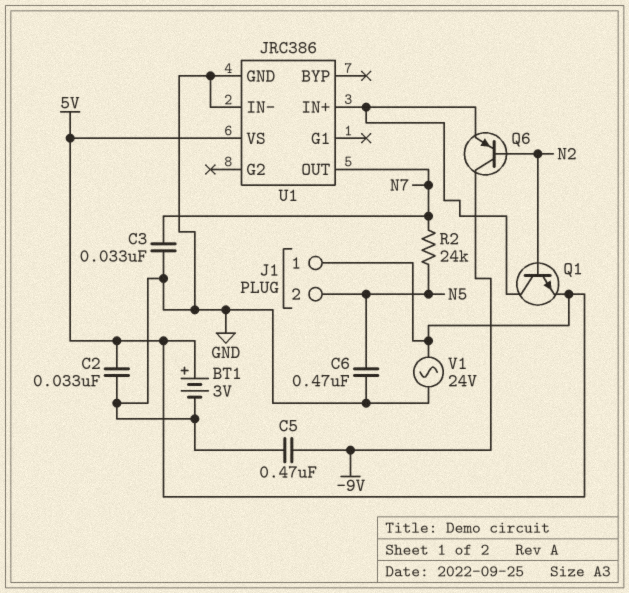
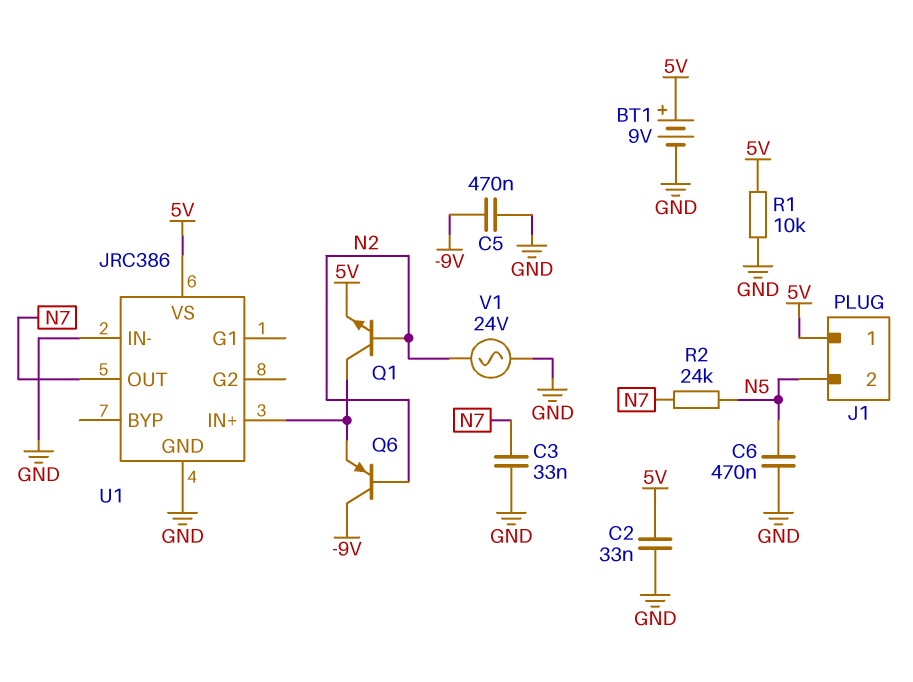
BT1: 3V (plus 5V, minus GND) -> 9V (plus 5V, minus GND)
R1: none -> 10k (5V, GND)
V1: AC 24V (5V, GND) -> AC 24V (GND, N2)

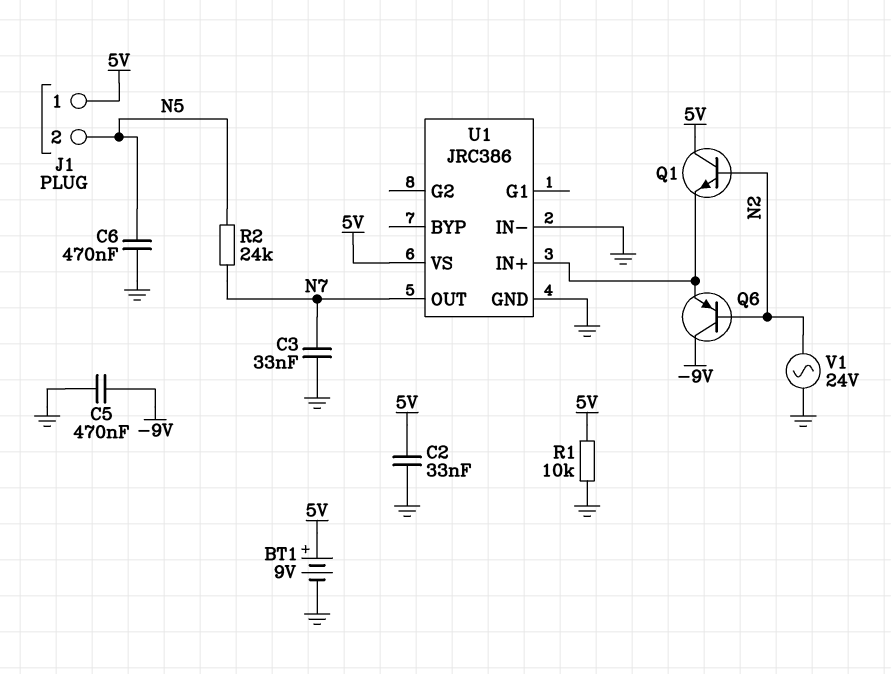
Q1: NPN (B N2, C U1/IN+, E 5V) -> NPN (B N2, C 5V, E U1/IN+)

